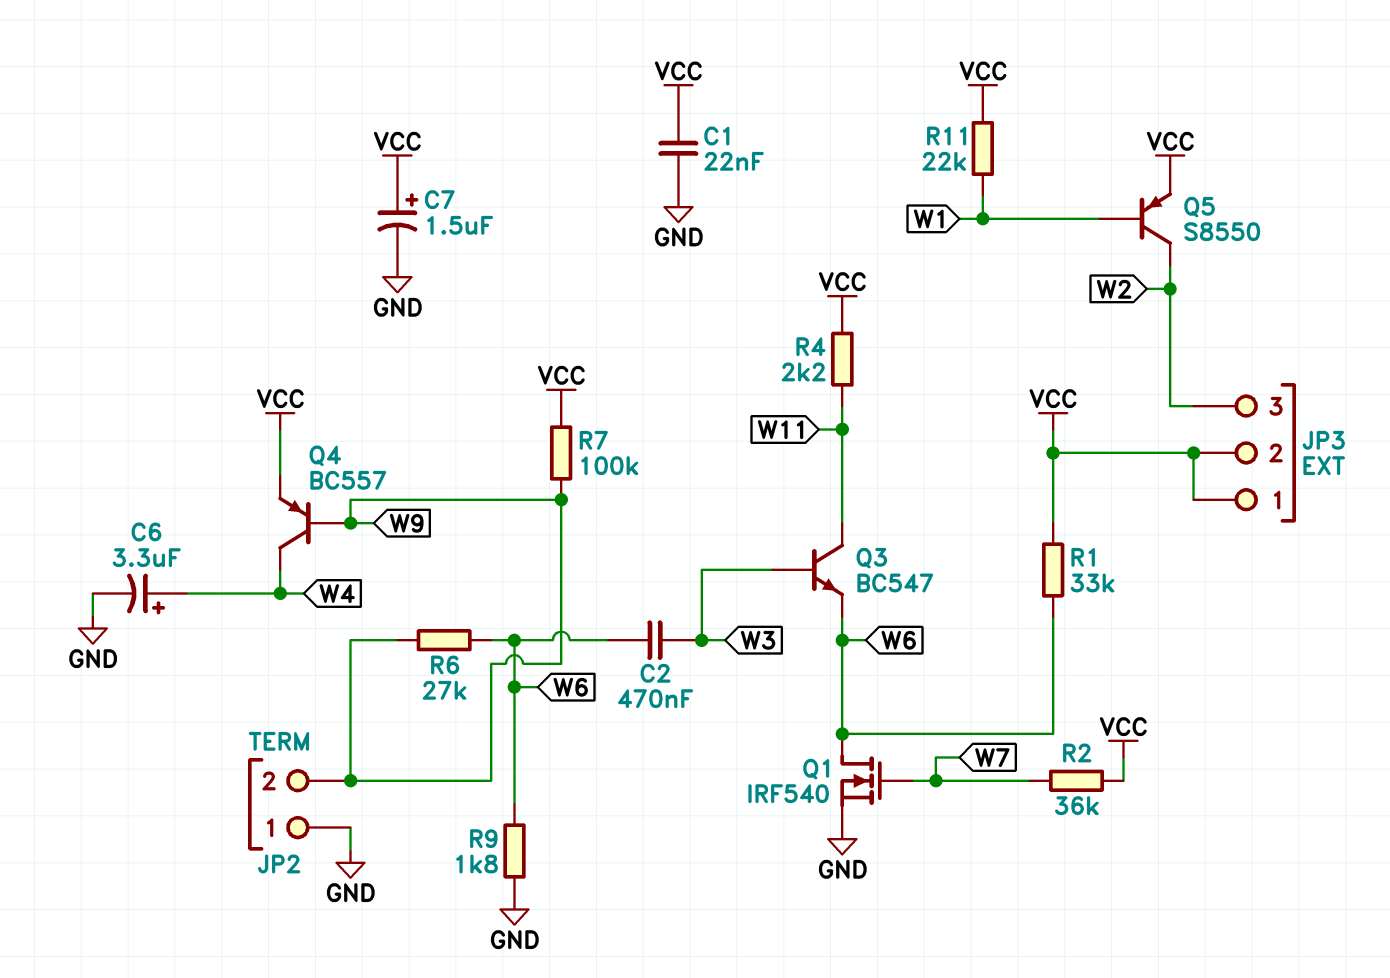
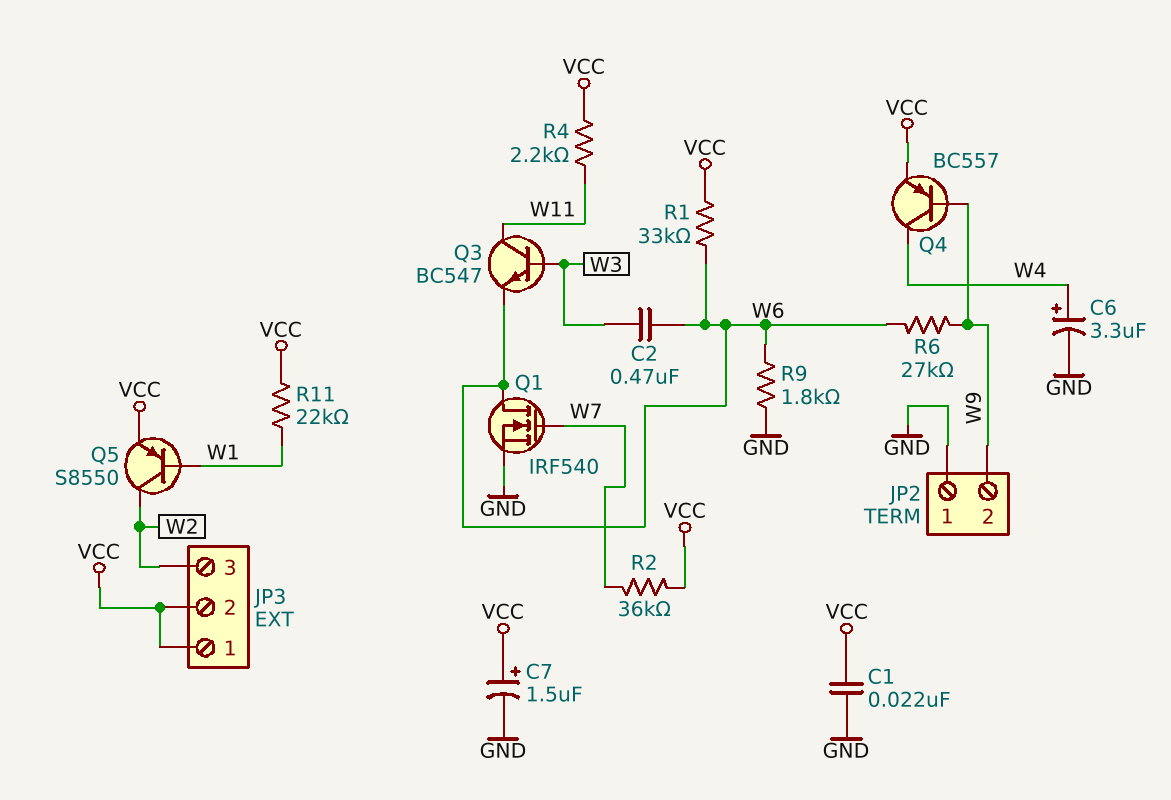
R7: 100k (VCC, W9) -> none

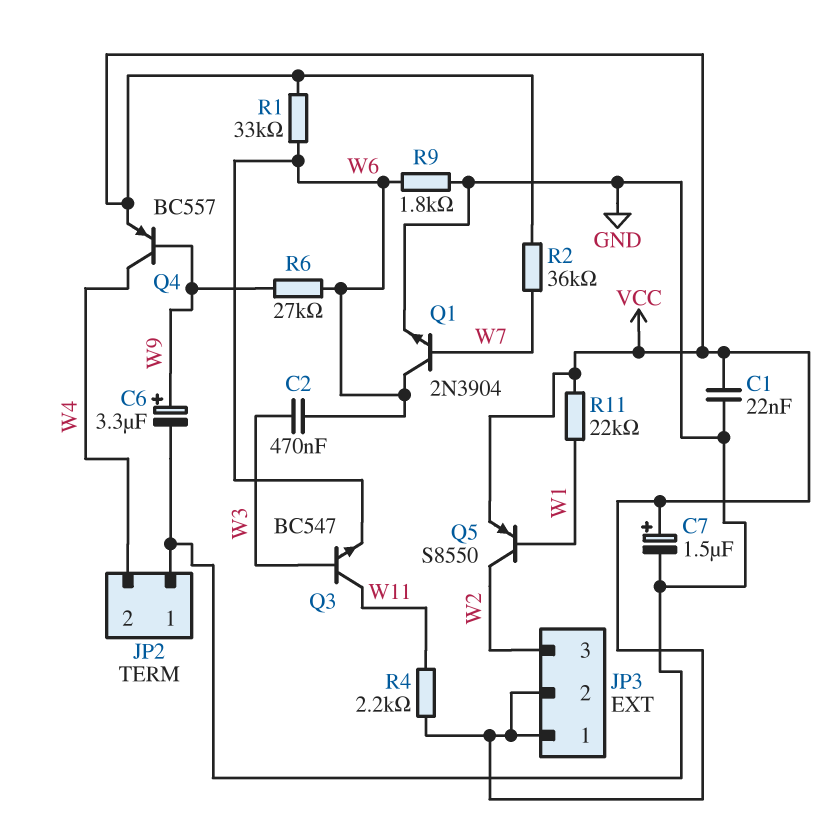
C6: 3.3uF (plus W4, minus GND) -> 3.3uF (plus W9, minus GND)
JP2 pin 2: W9 -> W4
Q1: NMOS IRF540 (G W7, D W6, S GND) -> NPN 2N3904 (B W7, C W6, E GND)

